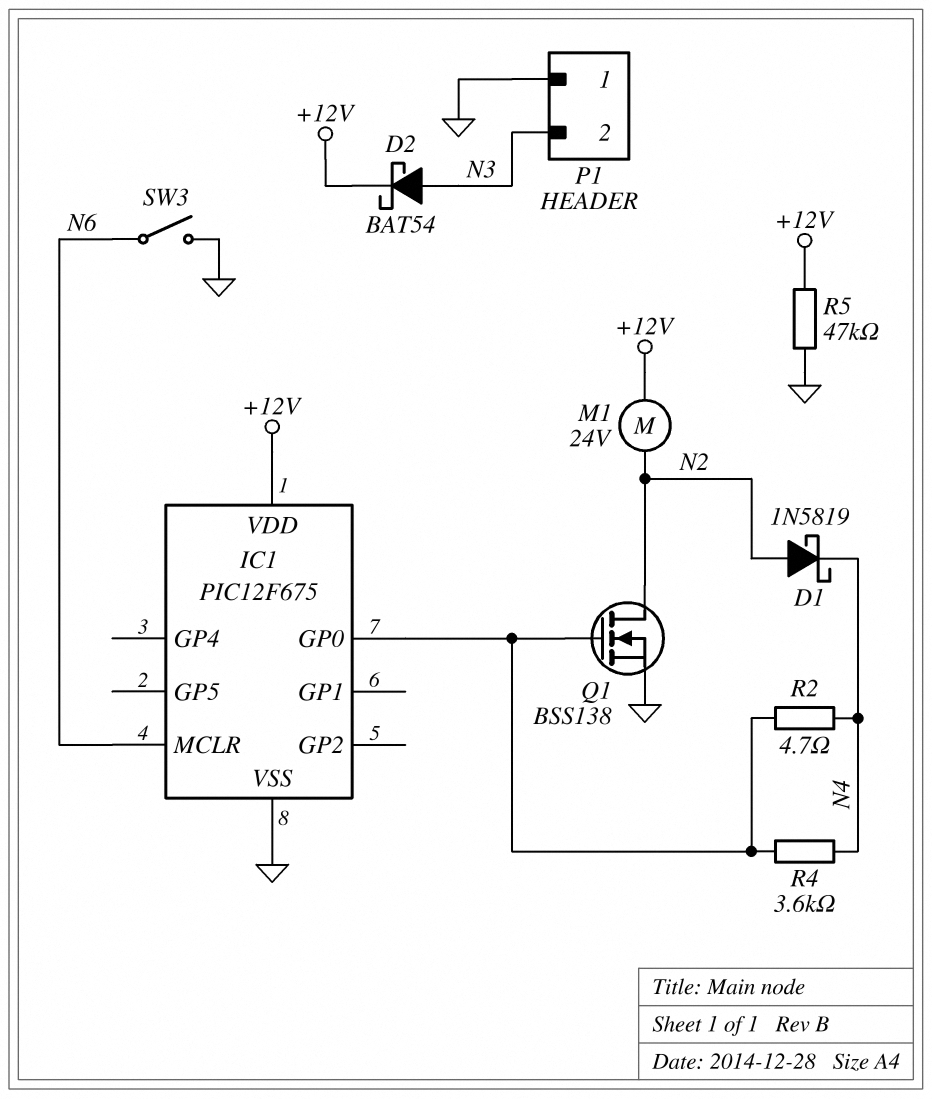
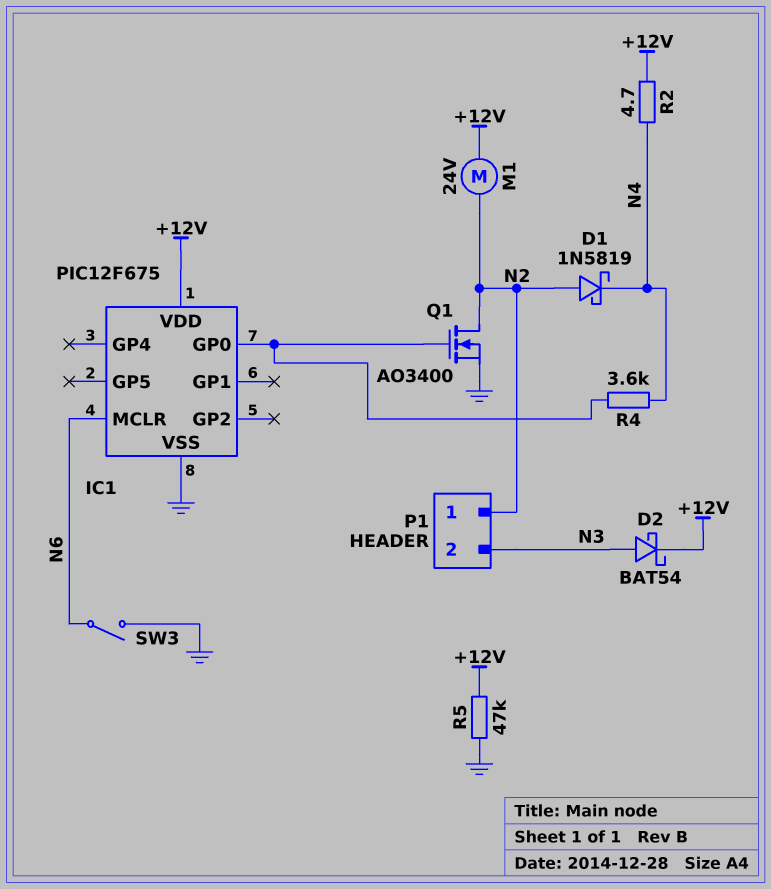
P1 pin 1: GND -> N2
Q1: NMOS BSS138 (G IC1/GP0, D N2, S GND) -> NMOS AO3400 (G IC1/GP0, D N2, S GND)
R2: 4.7 (IC1/GP0, N4) -> 4.7 (+12V, N4)

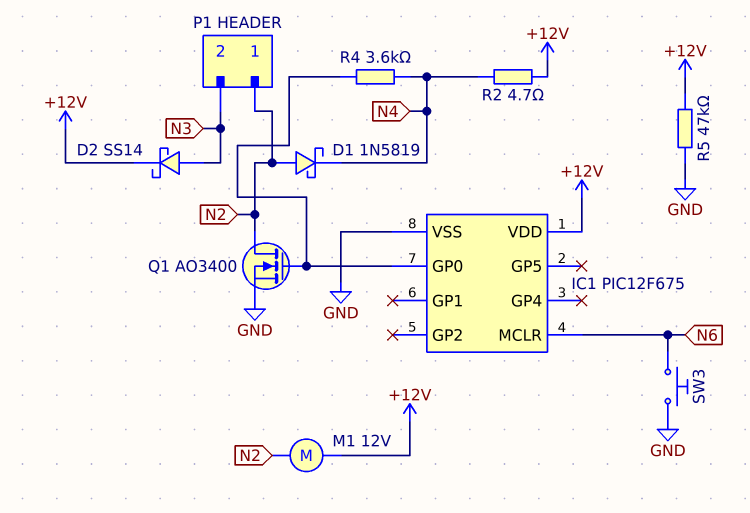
D2: schottky BAT54 (A N3, K +12V) -> schottky SS14 (A N3, K +12V)
M1: motor 24V (+12V, N2) -> motor 12V (+12V, N2)
SW3: switch (GND, N6) -> button (GND, N6)

